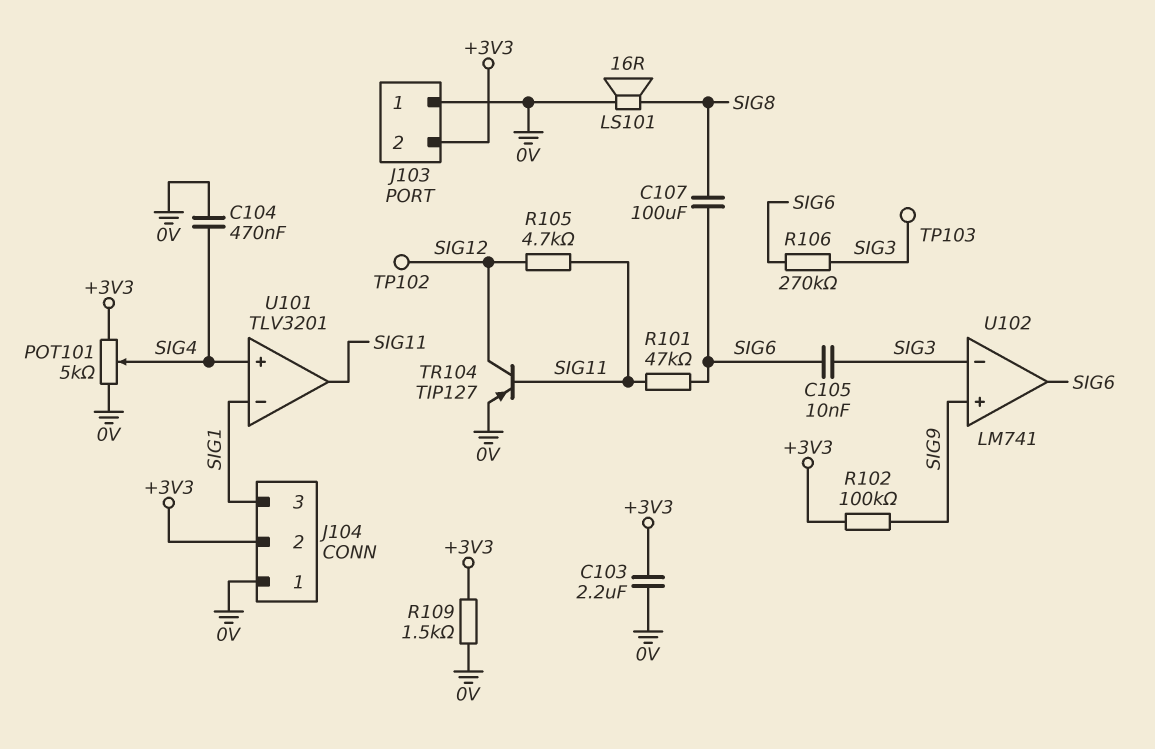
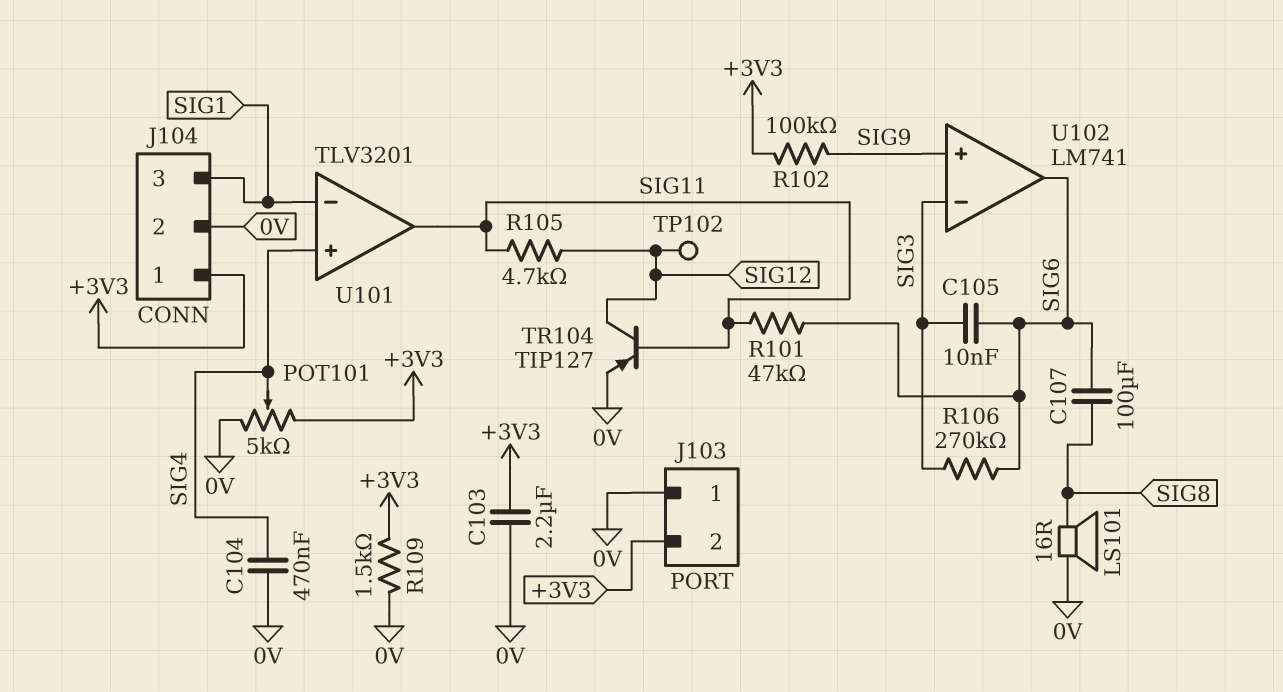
J104 pin 1: 0V -> +3V3
J104 pin 2: +3V3 -> 0V
TP103: test point (SIG3) -> none

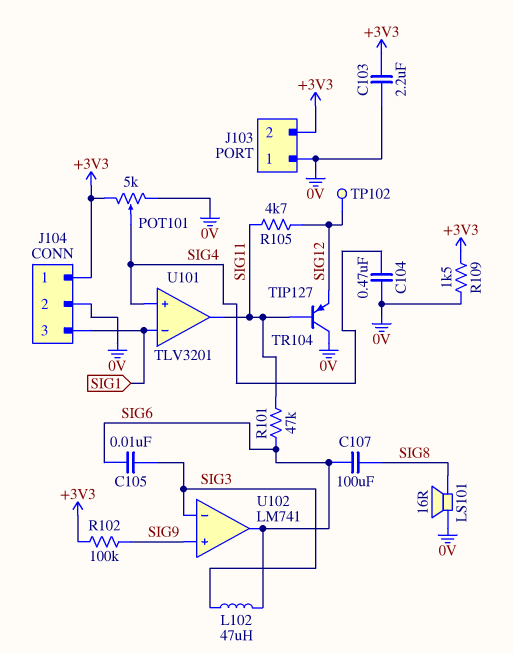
L102: none -> 47uH (SIG3, SIG6)
R106: 270k (SIG3, SIG6) -> none
TR104: PNP TIP127 (B SIG11, C SIG12, E 0V) -> PNP TIP127 (B SIG11, C 0V, E SIG12)

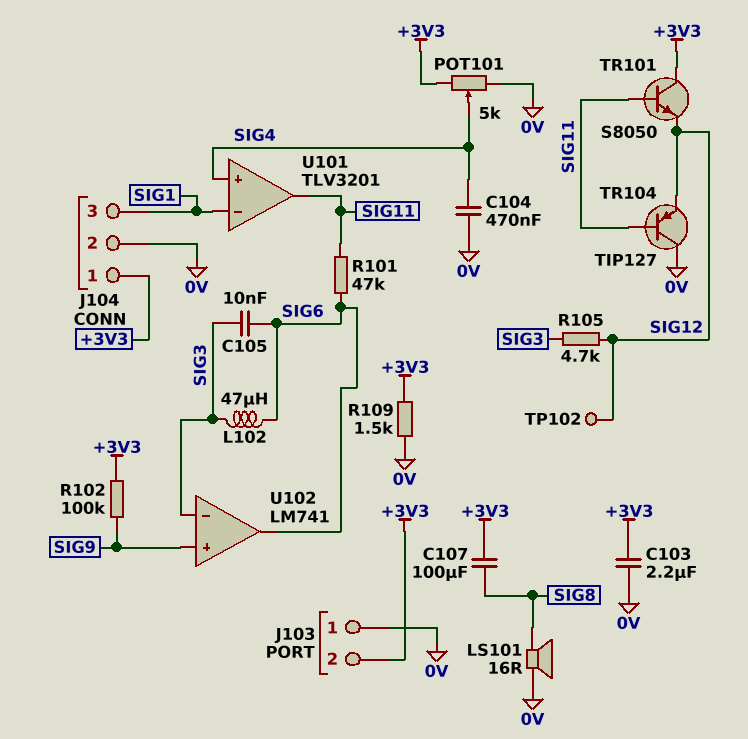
C107: 100uF (SIG6, SIG8) -> 100uF (+3V3, SIG8)
R105: 4.7k (SIG11, SIG12) -> 4.7k (SIG3, SIG12)
TR101: none -> NPN S8050 (B SIG11, C +3V3, E SIG12)

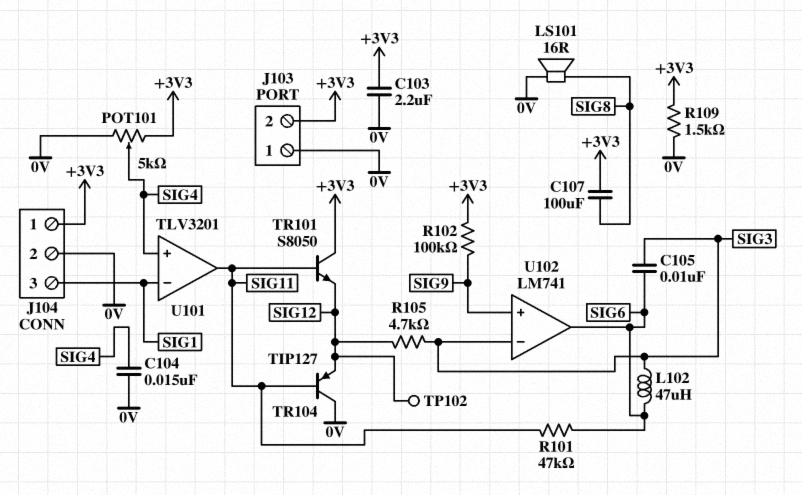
C104: 470nF (0V, SIG4) -> 15nF (0V, SIG4)

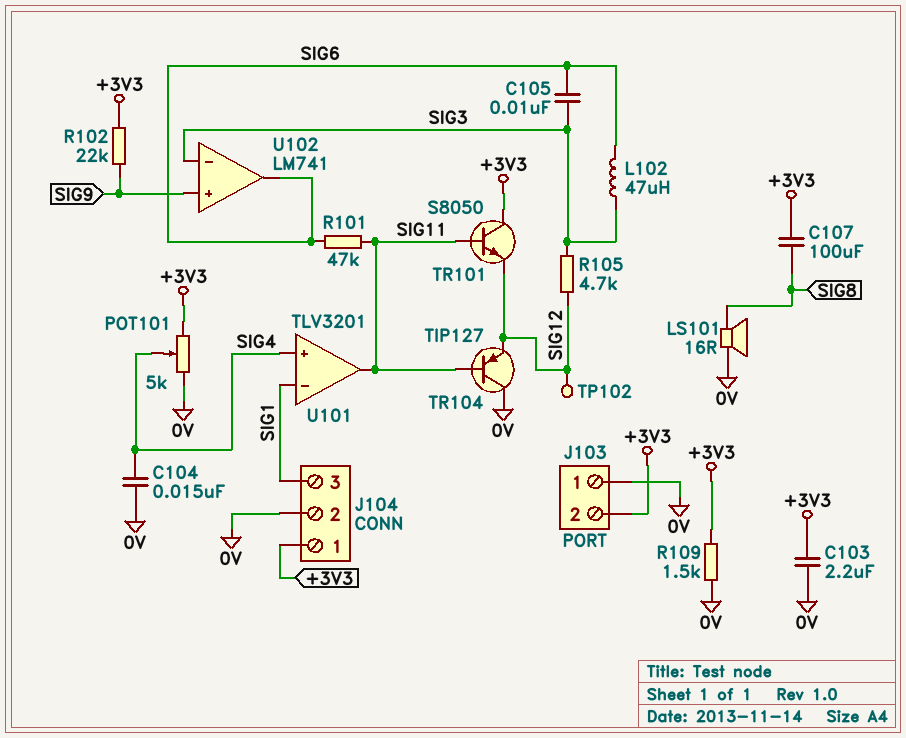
R102: 100k (+3V3, SIG9) -> 22k (+3V3, SIG9)

